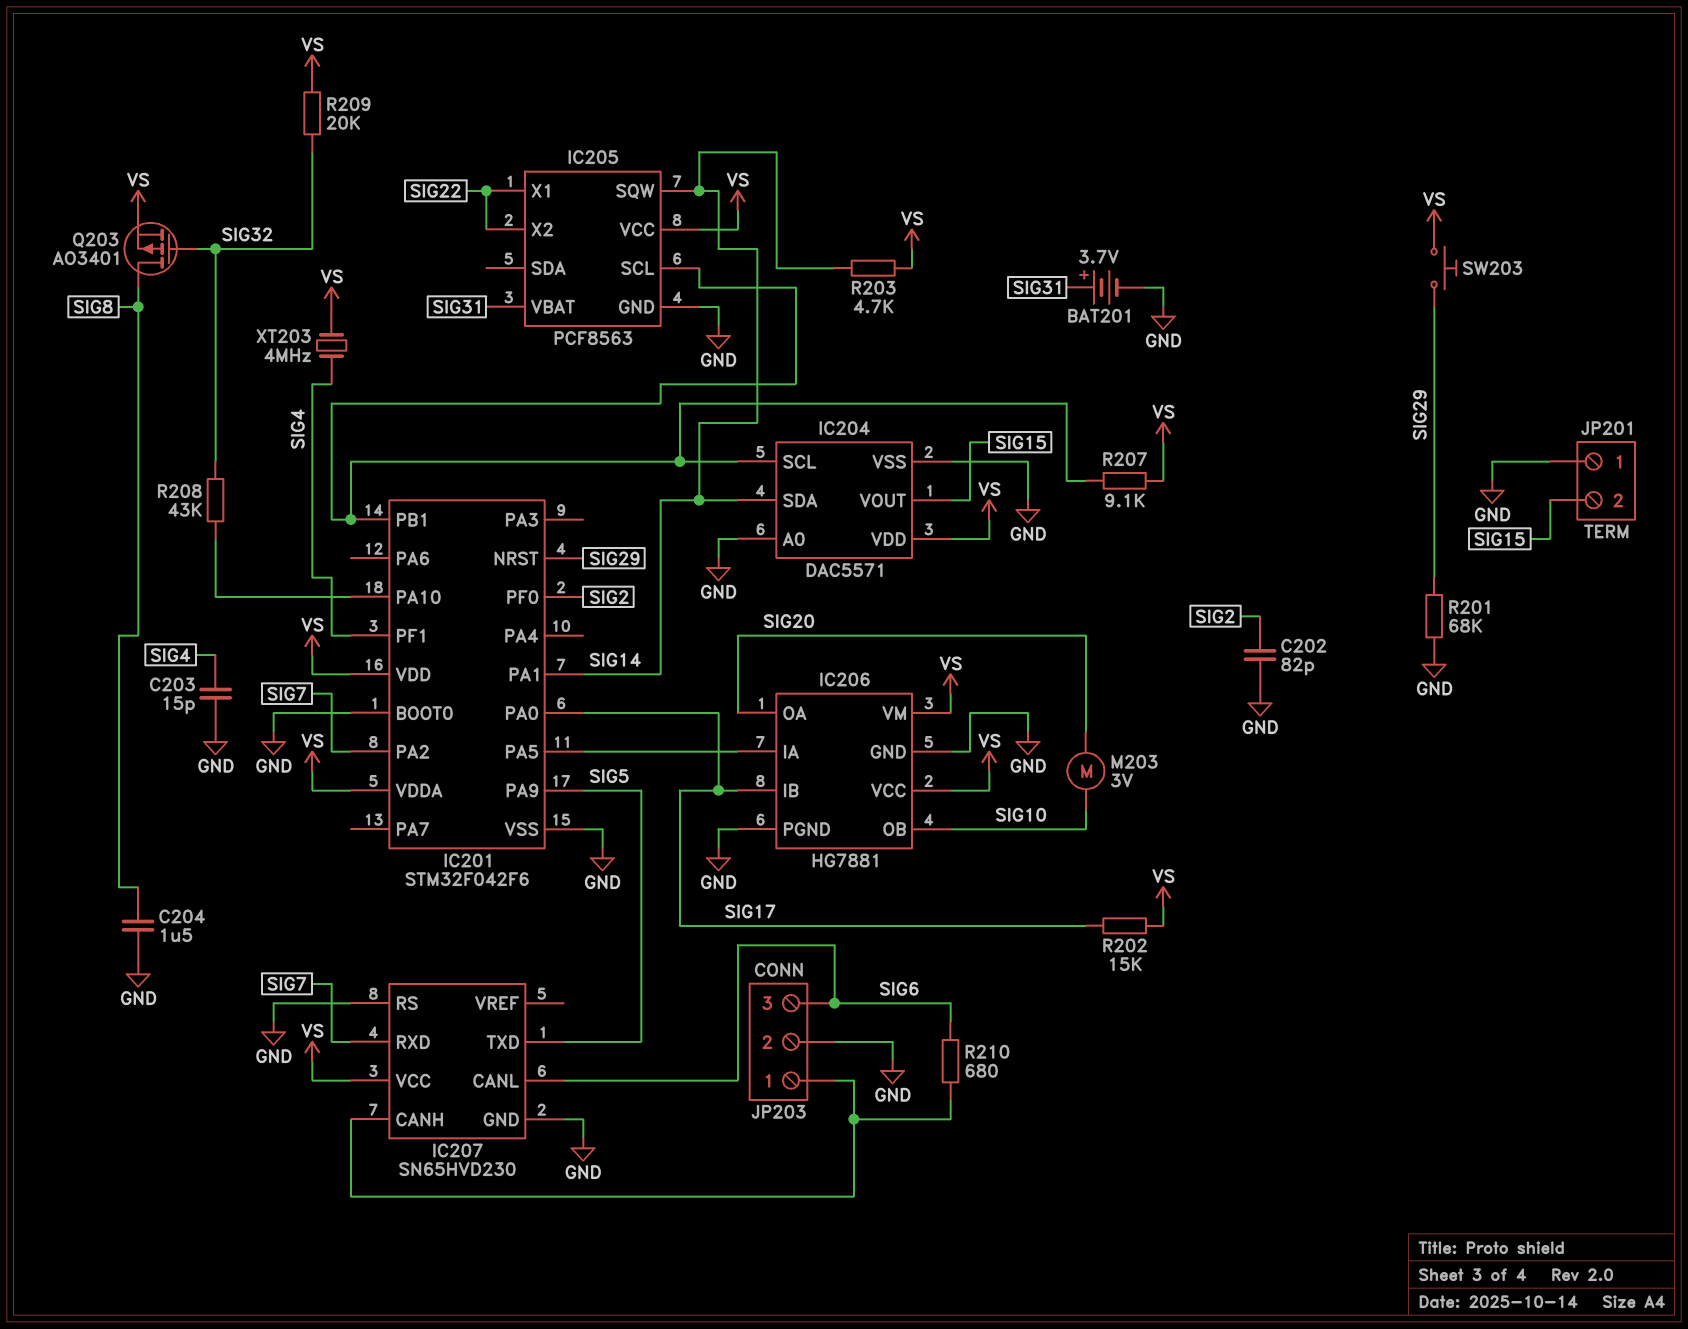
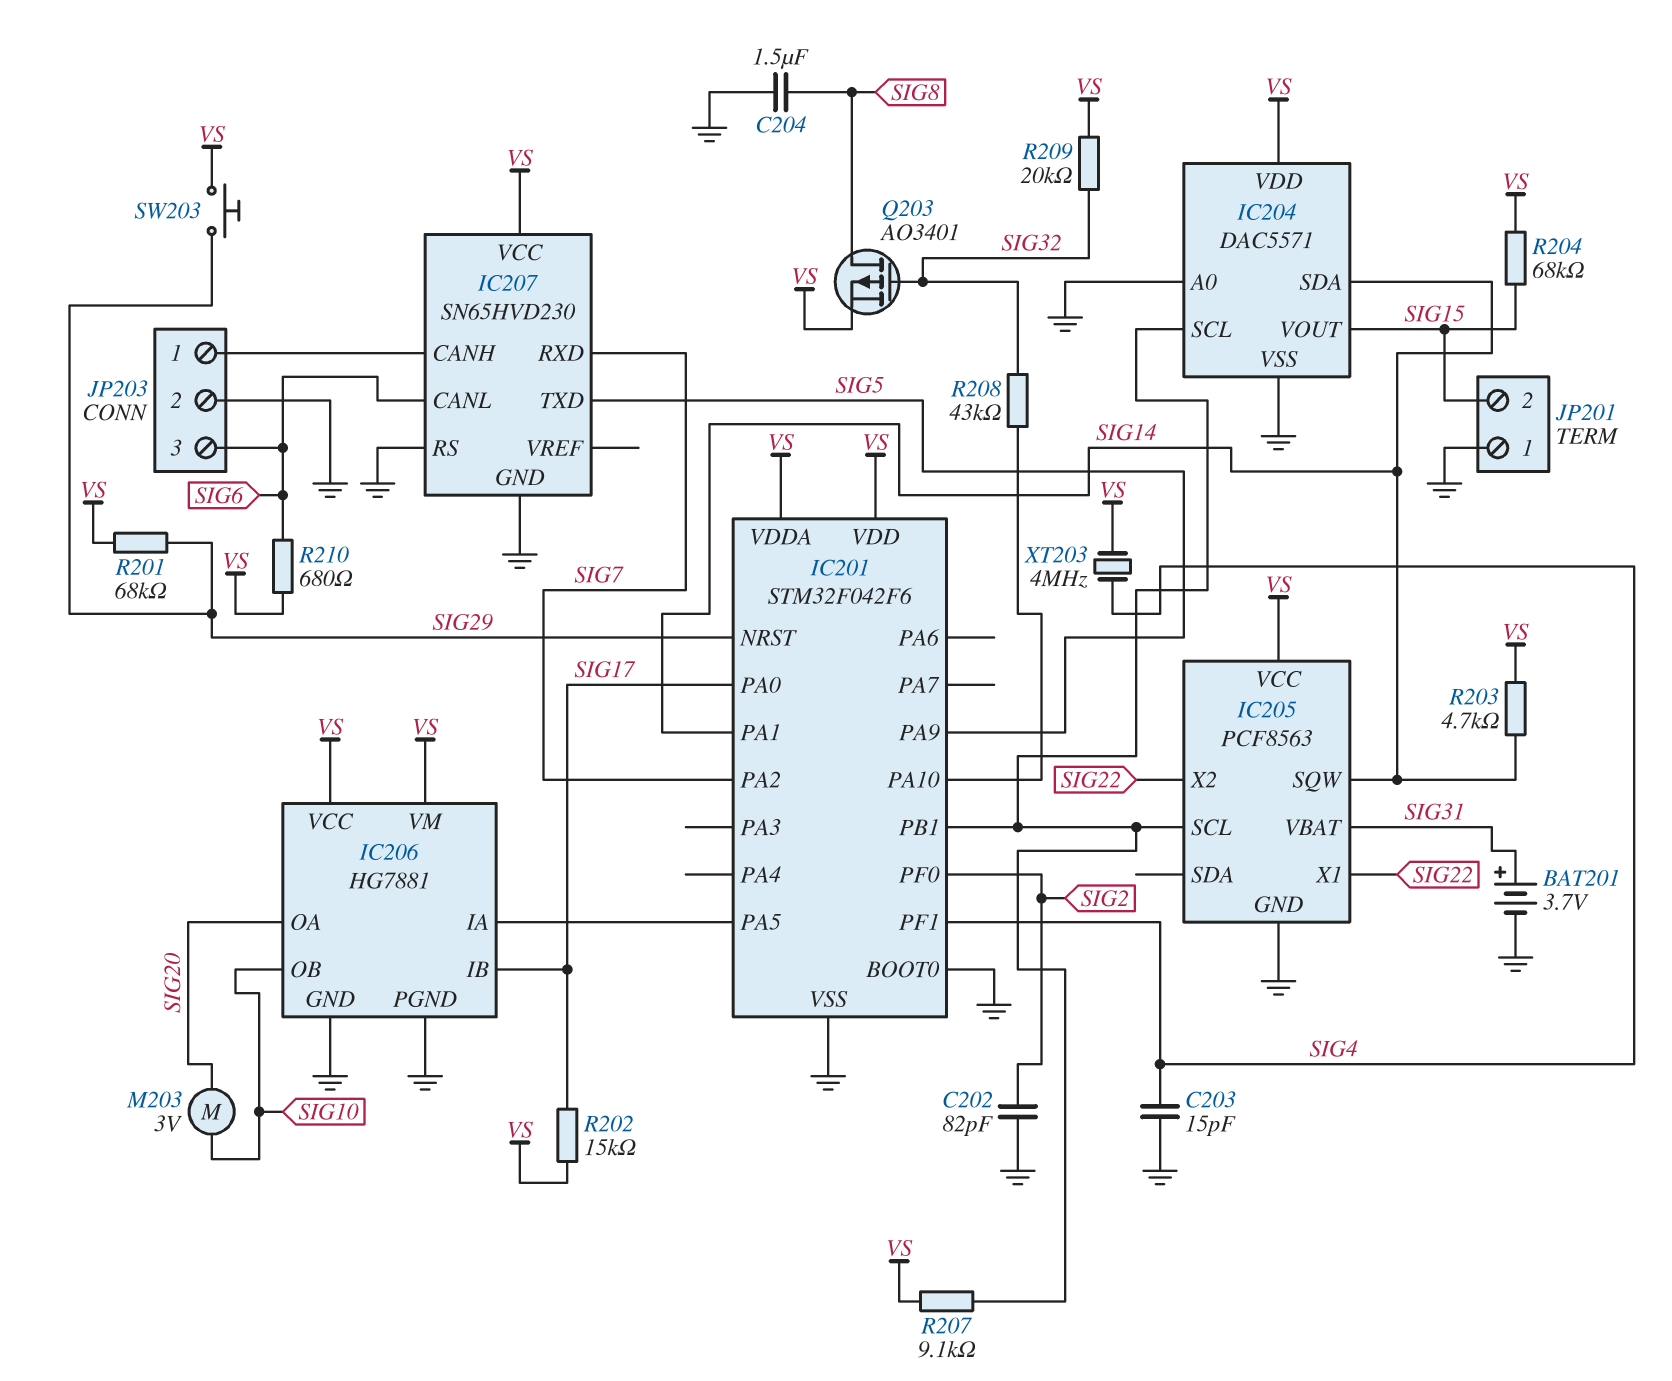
R201: 68k (GND, SIG29) -> 68k (SIG29, VS)
R204: none -> 68k (SIG15, VS)
R210: 680 (IC207/CANH, SIG6) -> 680 (SIG6, VS)

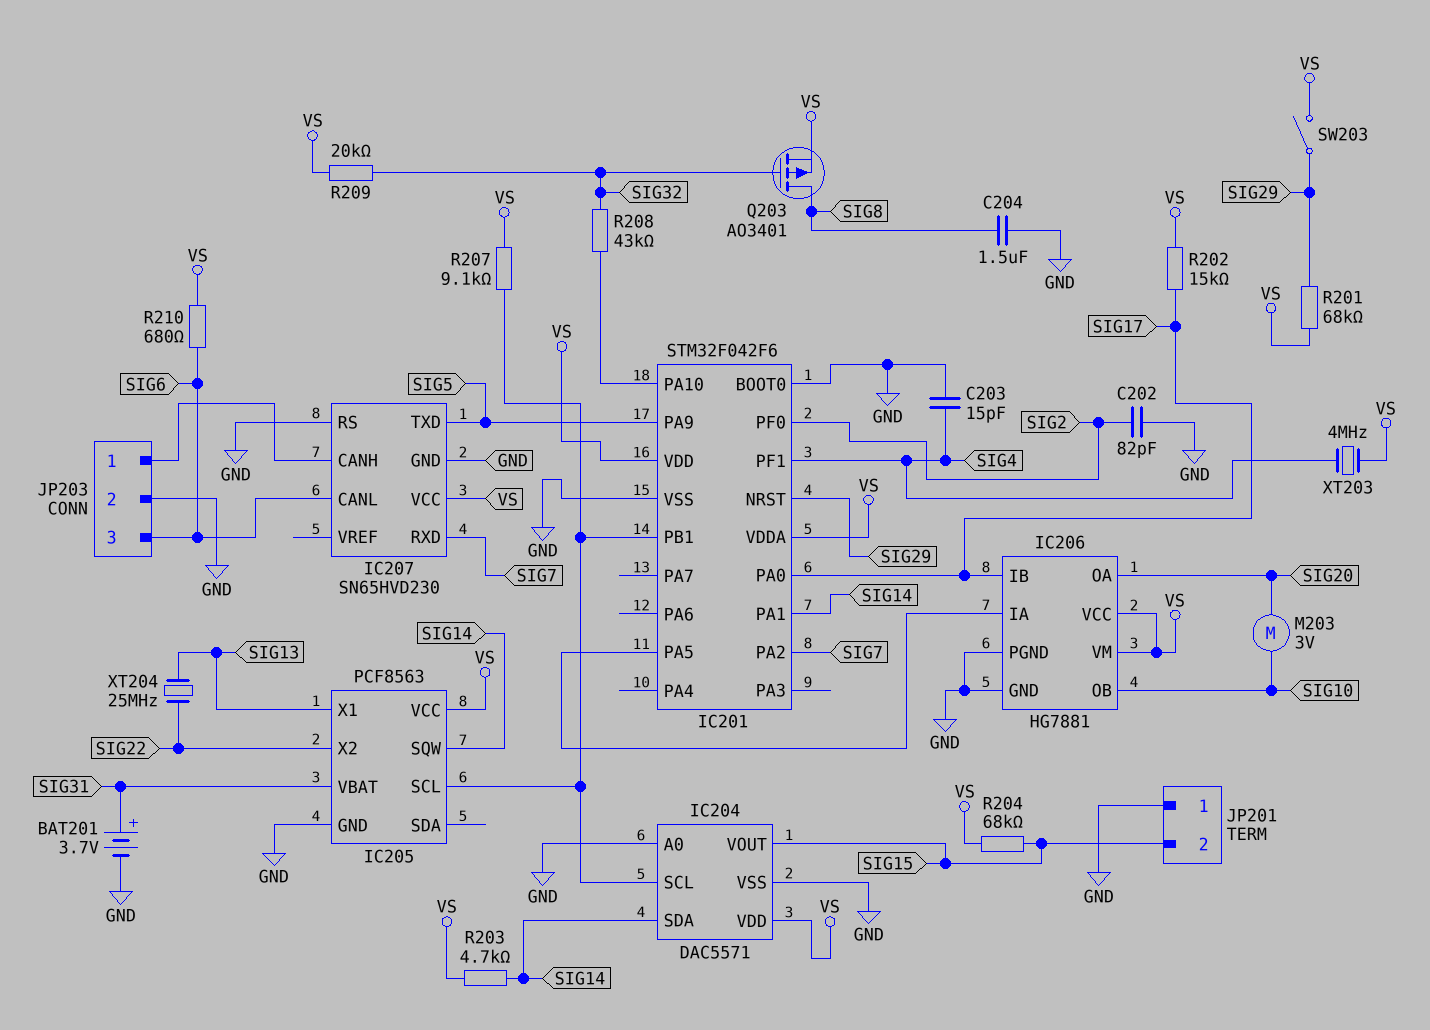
IC205 pin X1: SIG22 -> SIG13
SW203: button (SIG29, VS) -> switch (SIG29, VS)
XT204: none -> 25MHz (SIG13, SIG22)

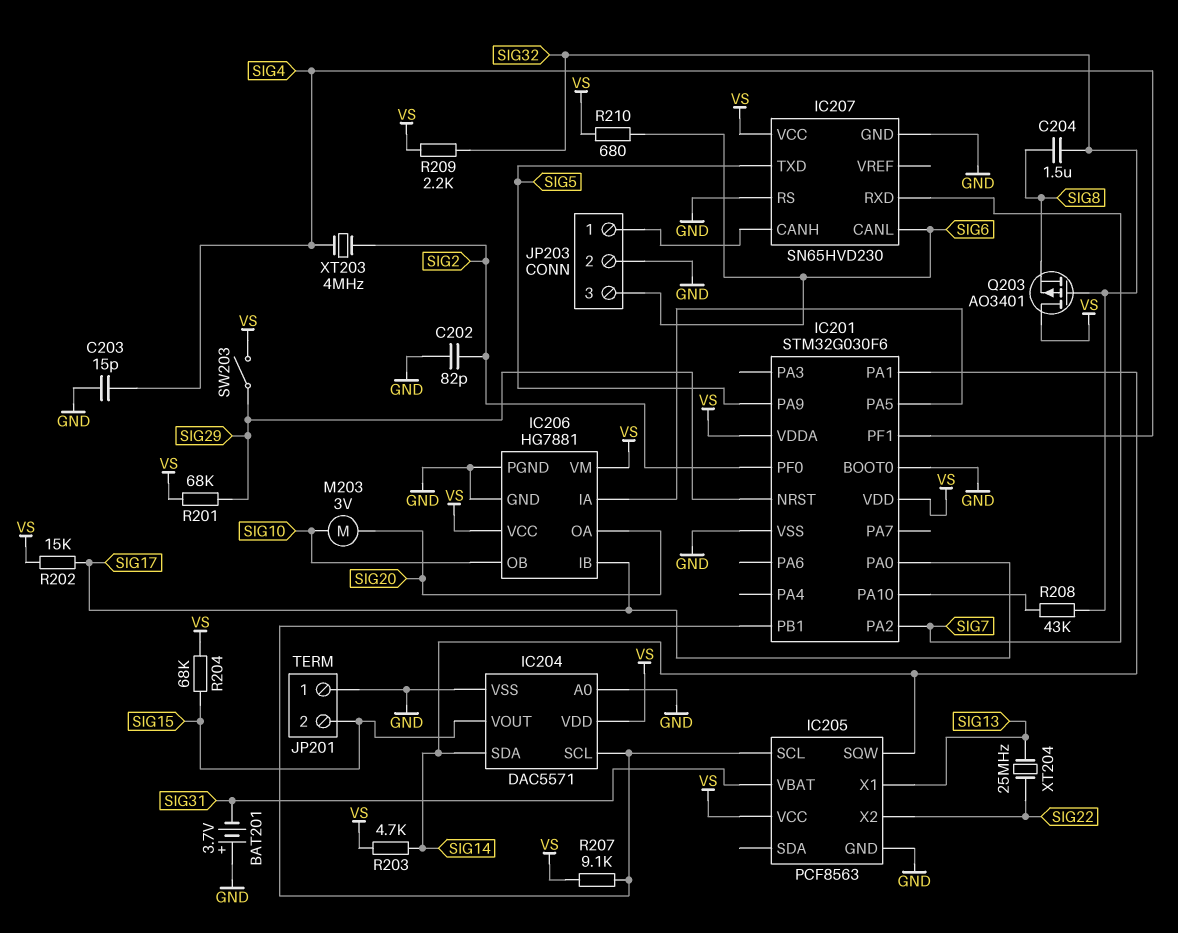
BAT201: 3.7V (plus SIG31, minus GND) -> 3.7V (plus GND, minus SIG31)
C204: 1.5uF (GND, SIG8) -> 1.5uF (SIG8, SIG32)
IC201: STM32F042F6 -> STM32G030F6
Q203: PMOS AO3401 (G SIG32, D SIG8, S VS) -> PMOS AO3401 (G SIG32, D VS, S SIG8)
R209: 20k (SIG32, VS) -> 2.2k (SIG32, VS)
XT203: 4MHz (SIG4, VS) -> 4MHz (SIG2, SIG4)

